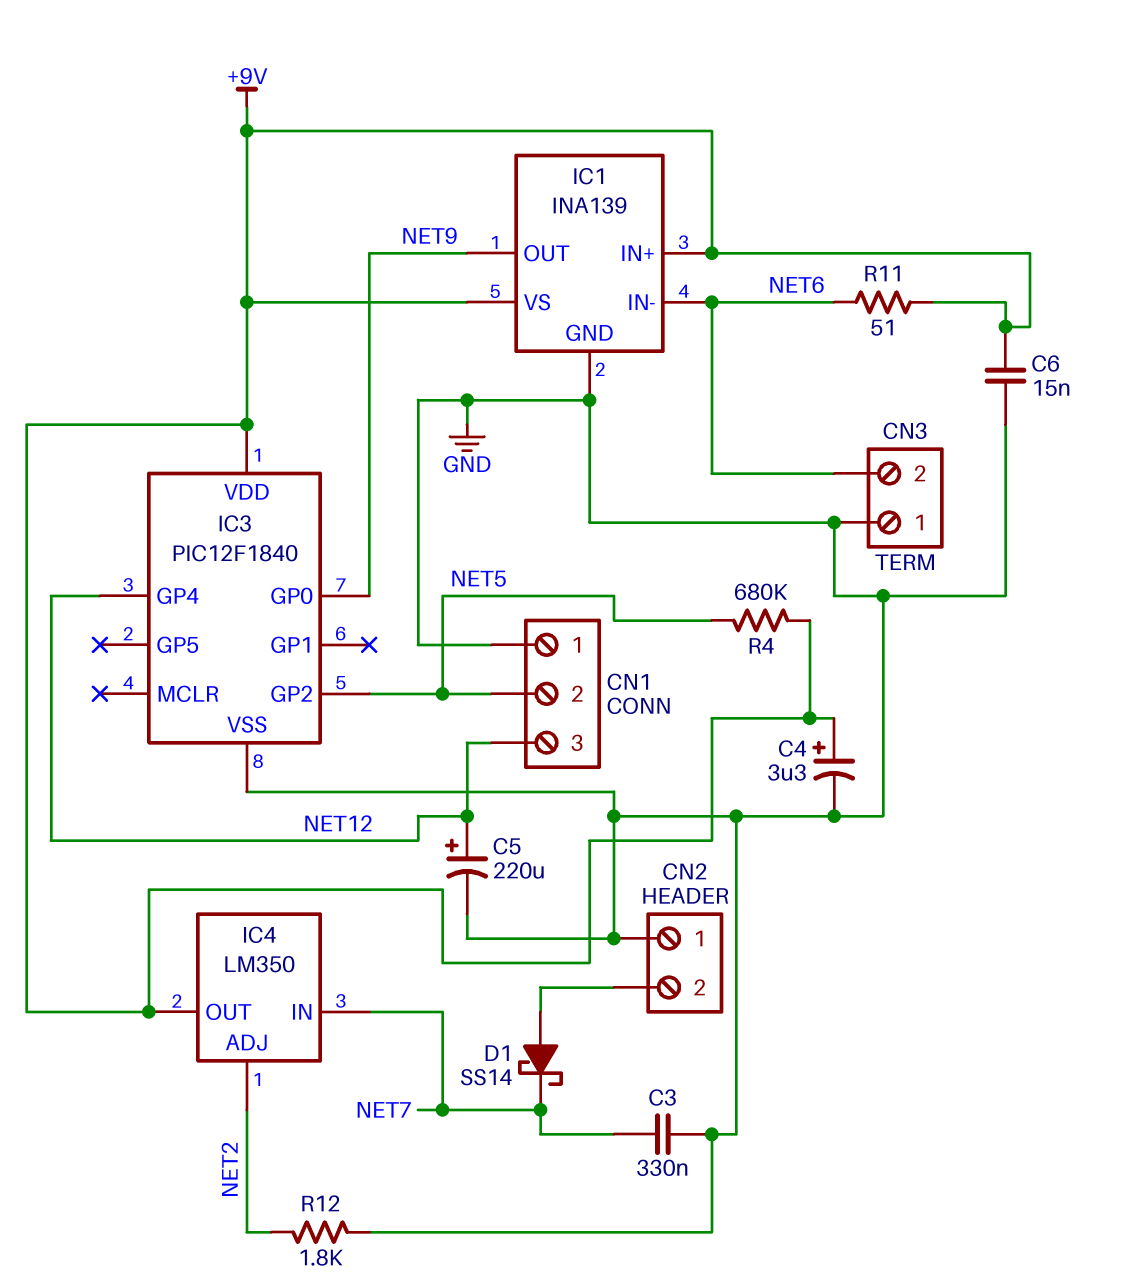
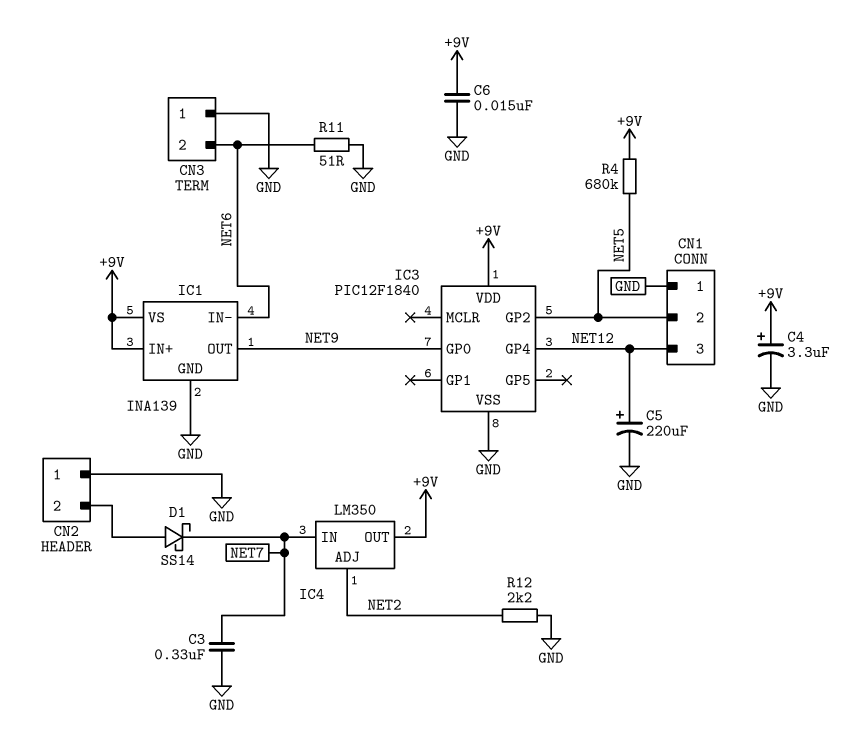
R11: 51 (+9V, NET6) -> 51 (GND, NET6)
R12: 1.8k (GND, NET2) -> 2.2k (GND, NET2)

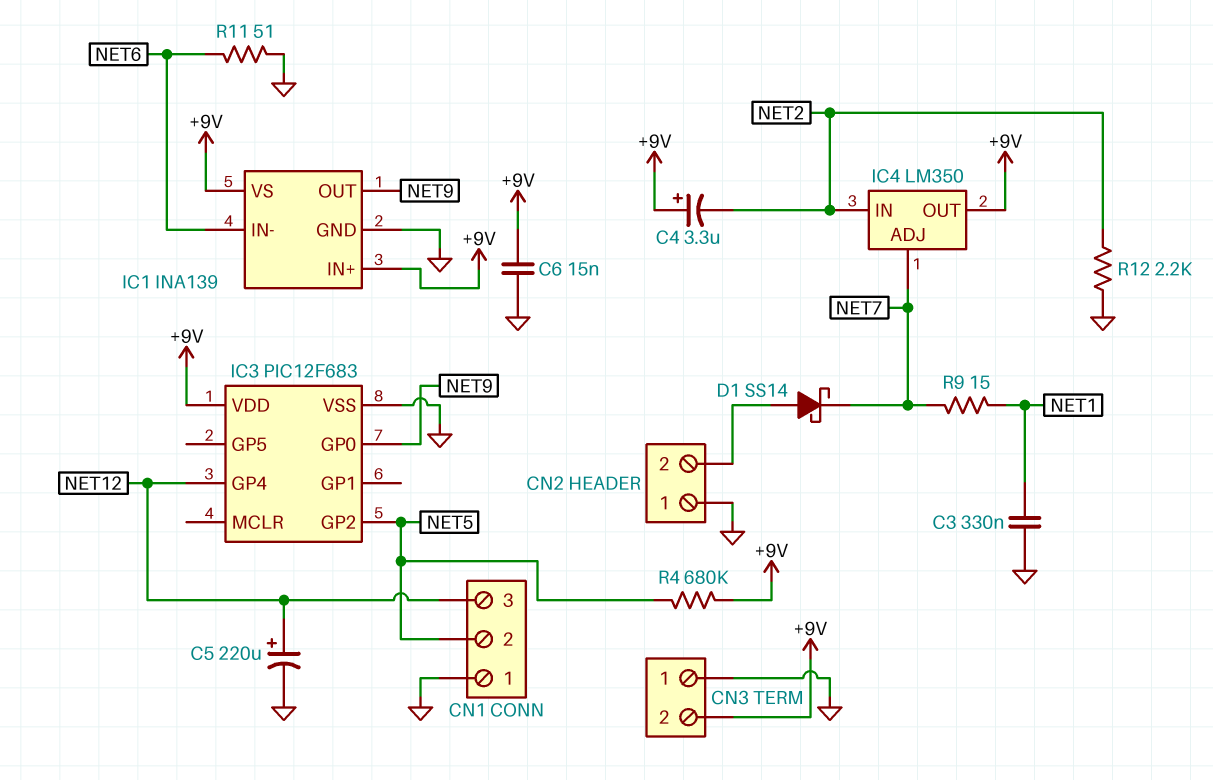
C3: 330nF (GND, NET7) -> 330nF (GND, NET1)
C4: 3.3uF (plus +9V, minus GND) -> 3.3uF (plus +9V, minus NET2)
CN3 pin 2: NET6 -> +9V
IC3: PIC12F1840 -> PIC12F683
IC4 pin ADJ: NET2 -> NET7
IC4 pin IN: NET7 -> NET2
R9: none -> 15 (NET1, NET7)

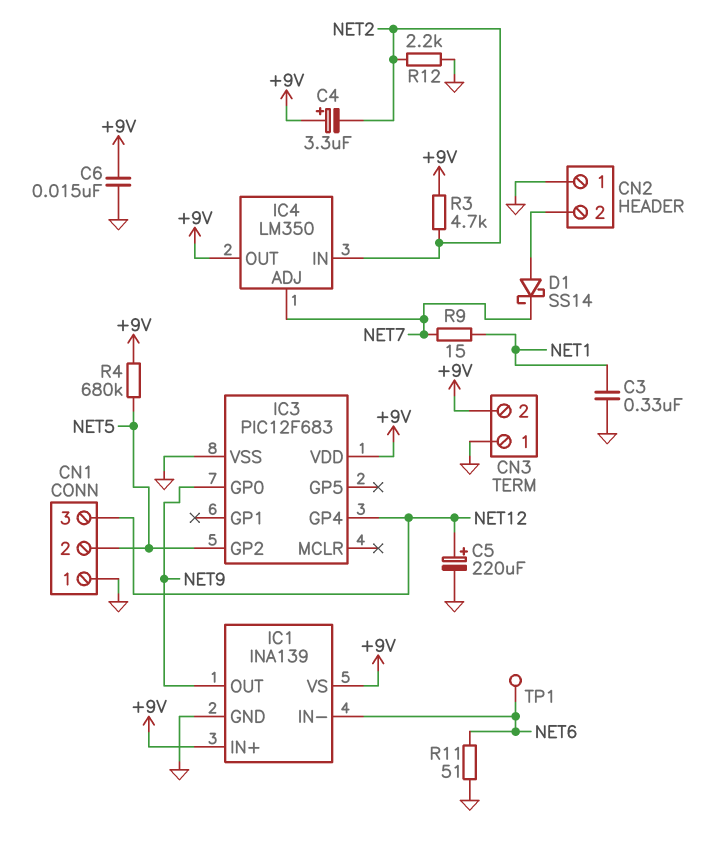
R3: none -> 4.7k (+9V, NET2)
TP1: none -> test point (NET6)

